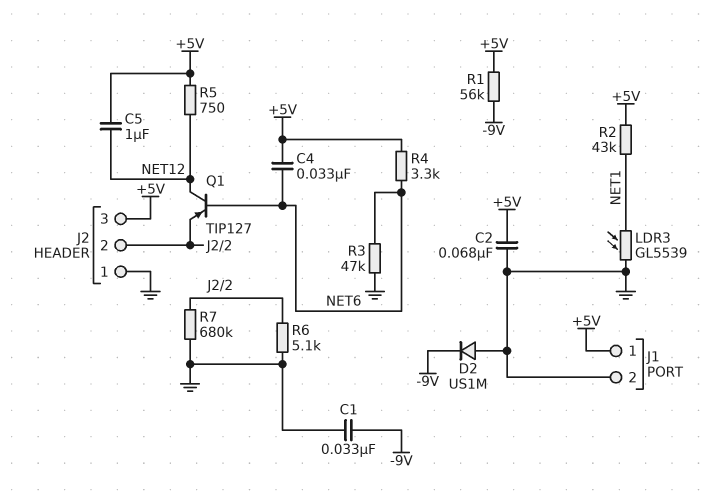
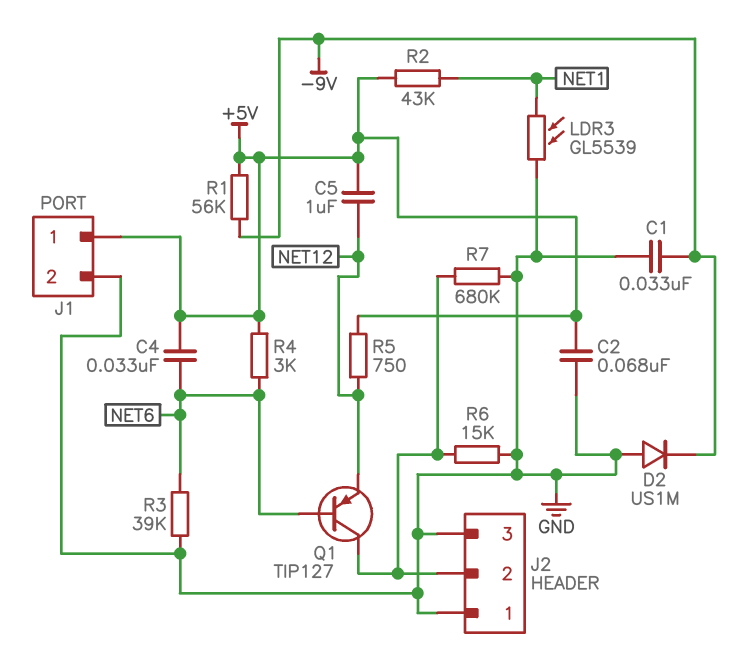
J2 pin 3: +5V -> GND
Q1: PNP TIP127 (B NET6, C NET12, E J2/2) -> PNP TIP127 (B NET6, C J2/2, E NET12)
R3: 47k (GND, NET6) -> 39k (GND, NET6)
R4: 3.3k (+5V, NET6) -> 3k (+5V, NET6)
R6: 5.1k (GND, J2/2) -> 15k (GND, J2/2)

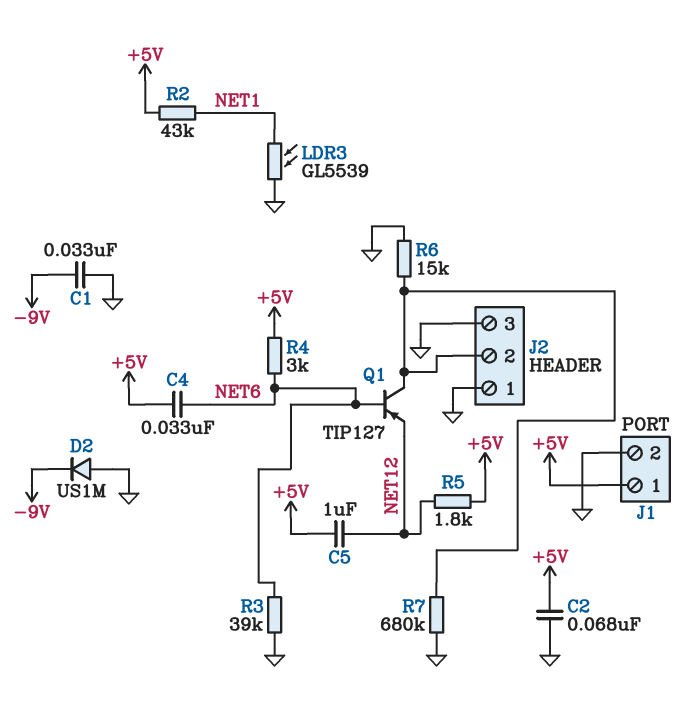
R1: 56k (+5V, -9V) -> none
R5: 750 (+5V, NET12) -> 1.8k (+5V, NET12)

